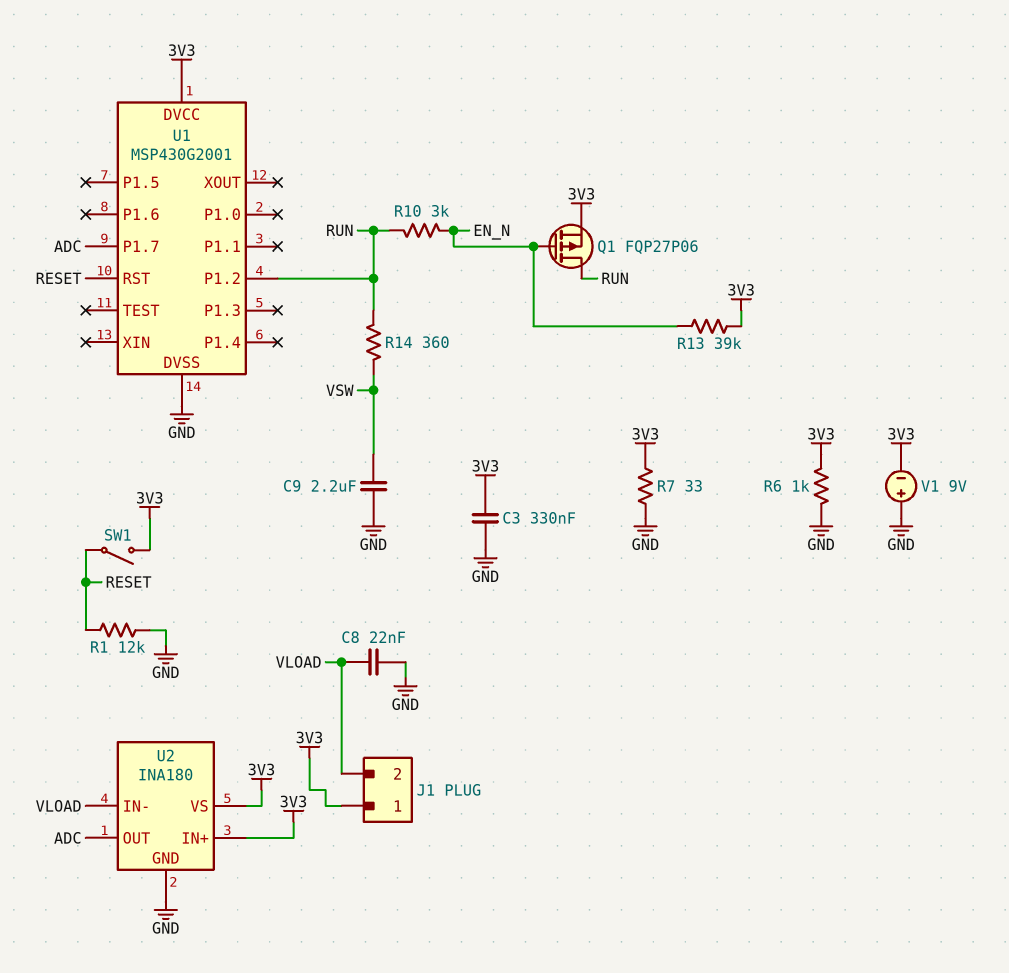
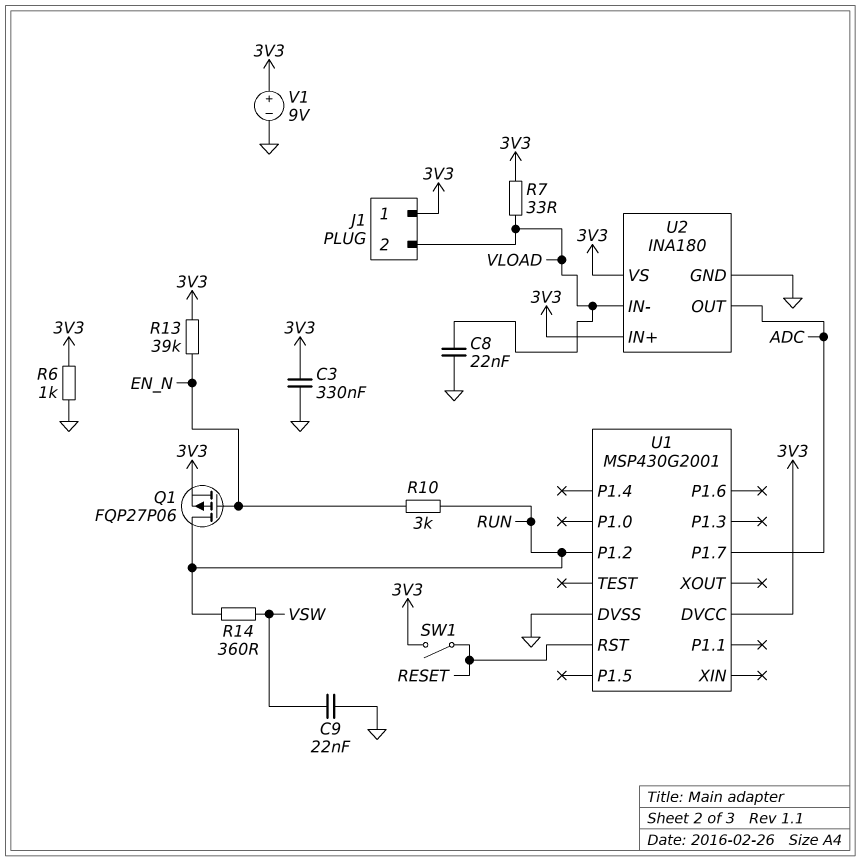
C9: 2.2uF (GND, VSW) -> 22nF (GND, VSW)
R1: 12k (GND, RESET) -> none
R7: 33 (3V3, GND) -> 33 (3V3, VLOAD)
V1: 9V (plus GND, minus 3V3) -> 9V (plus 3V3, minus GND)

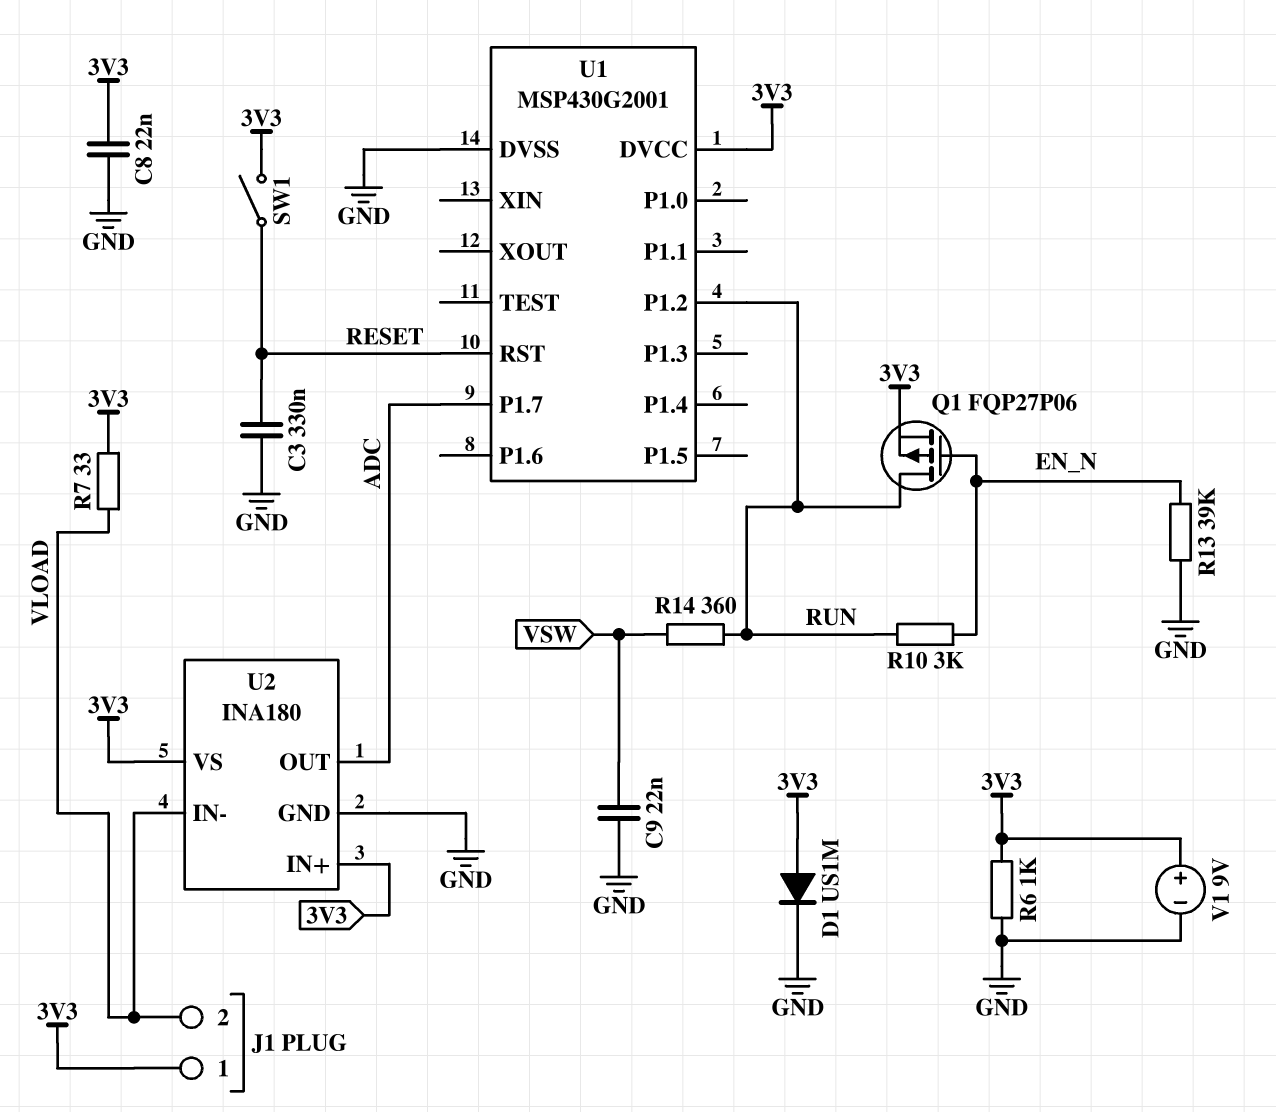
C3: 330nF (3V3, GND) -> 330nF (GND, RESET)
C8: 22nF (GND, VLOAD) -> 22nF (3V3, GND)
D1: none -> diode US1M (A 3V3, K GND)
R13: 39k (3V3, EN_N) -> 39k (EN_N, GND)

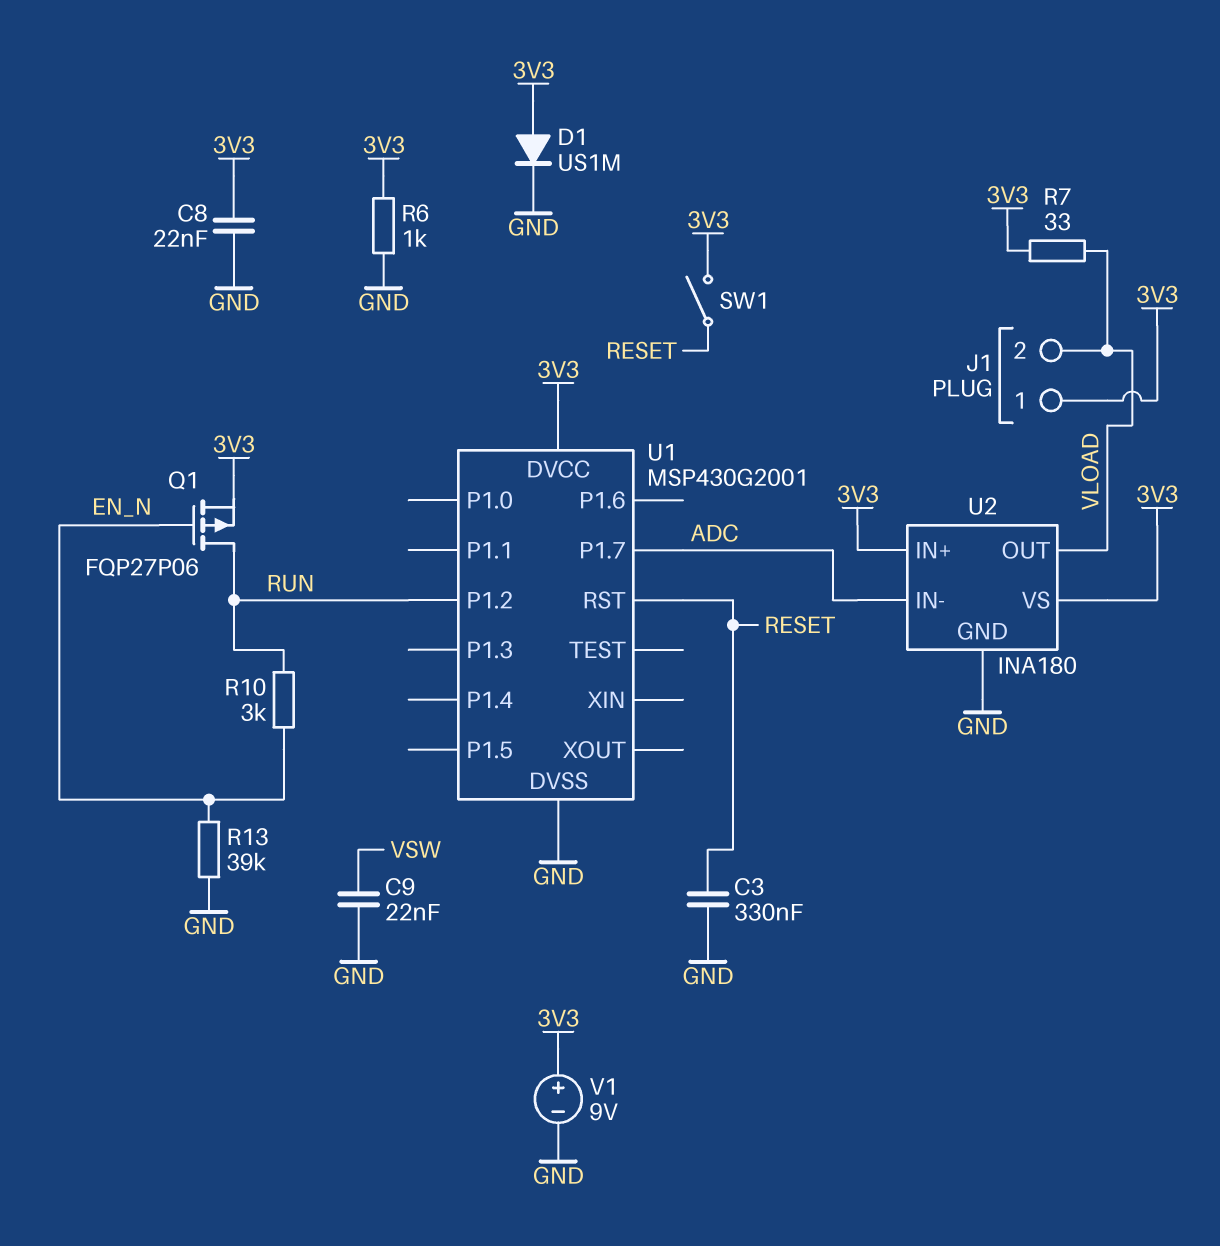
R14: 360 (RUN, VSW) -> none
U2 pin IN-: VLOAD -> ADC
U2 pin OUT: ADC -> VLOAD

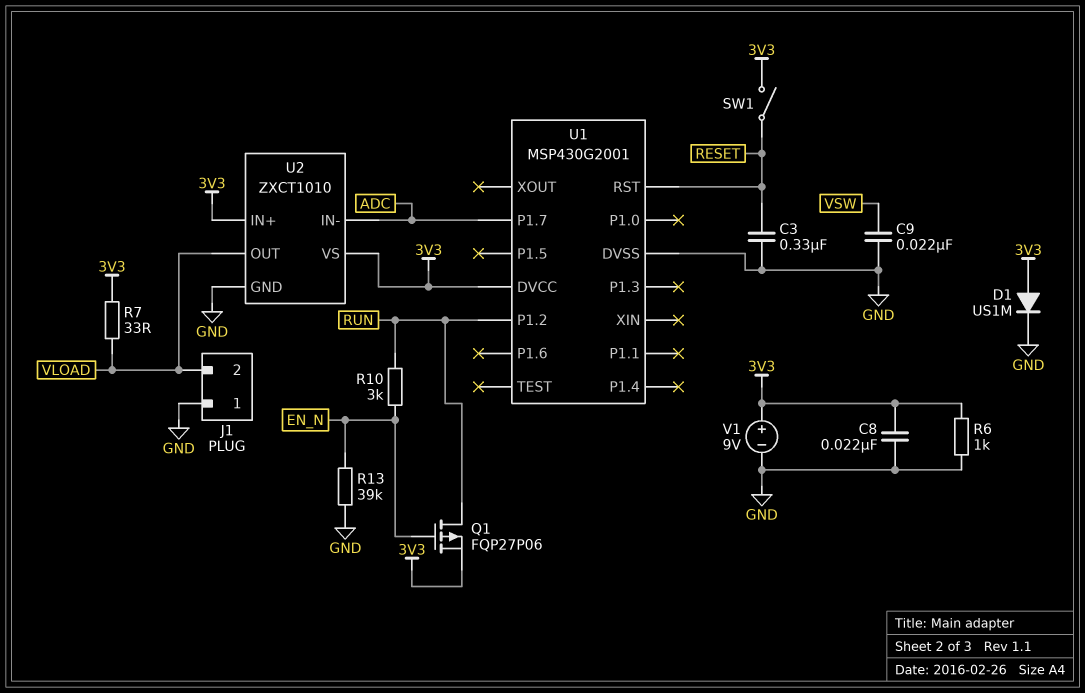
J1 pin 1: 3V3 -> GND
U2: INA180 -> ZXCT1010

